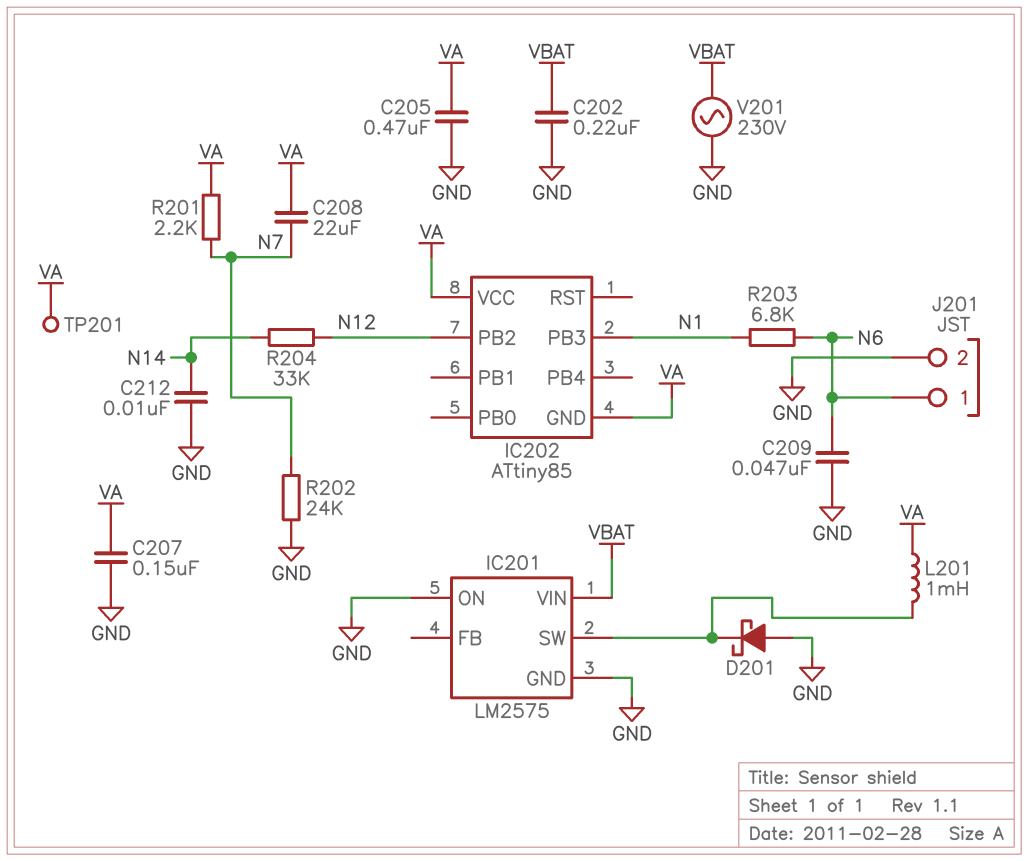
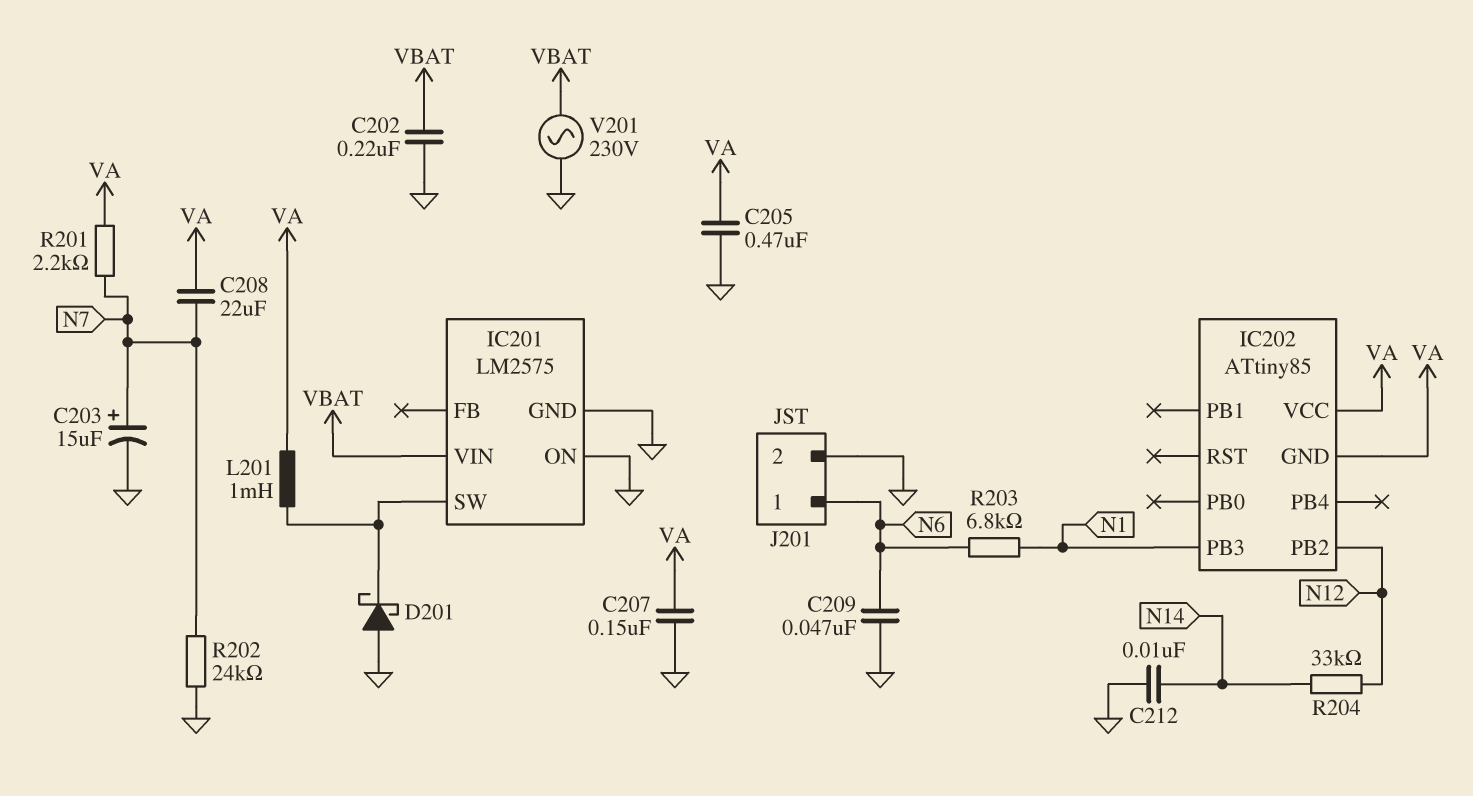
C203: none -> 15uF (plus N7, minus GND)
TP201: test point (VA) -> none

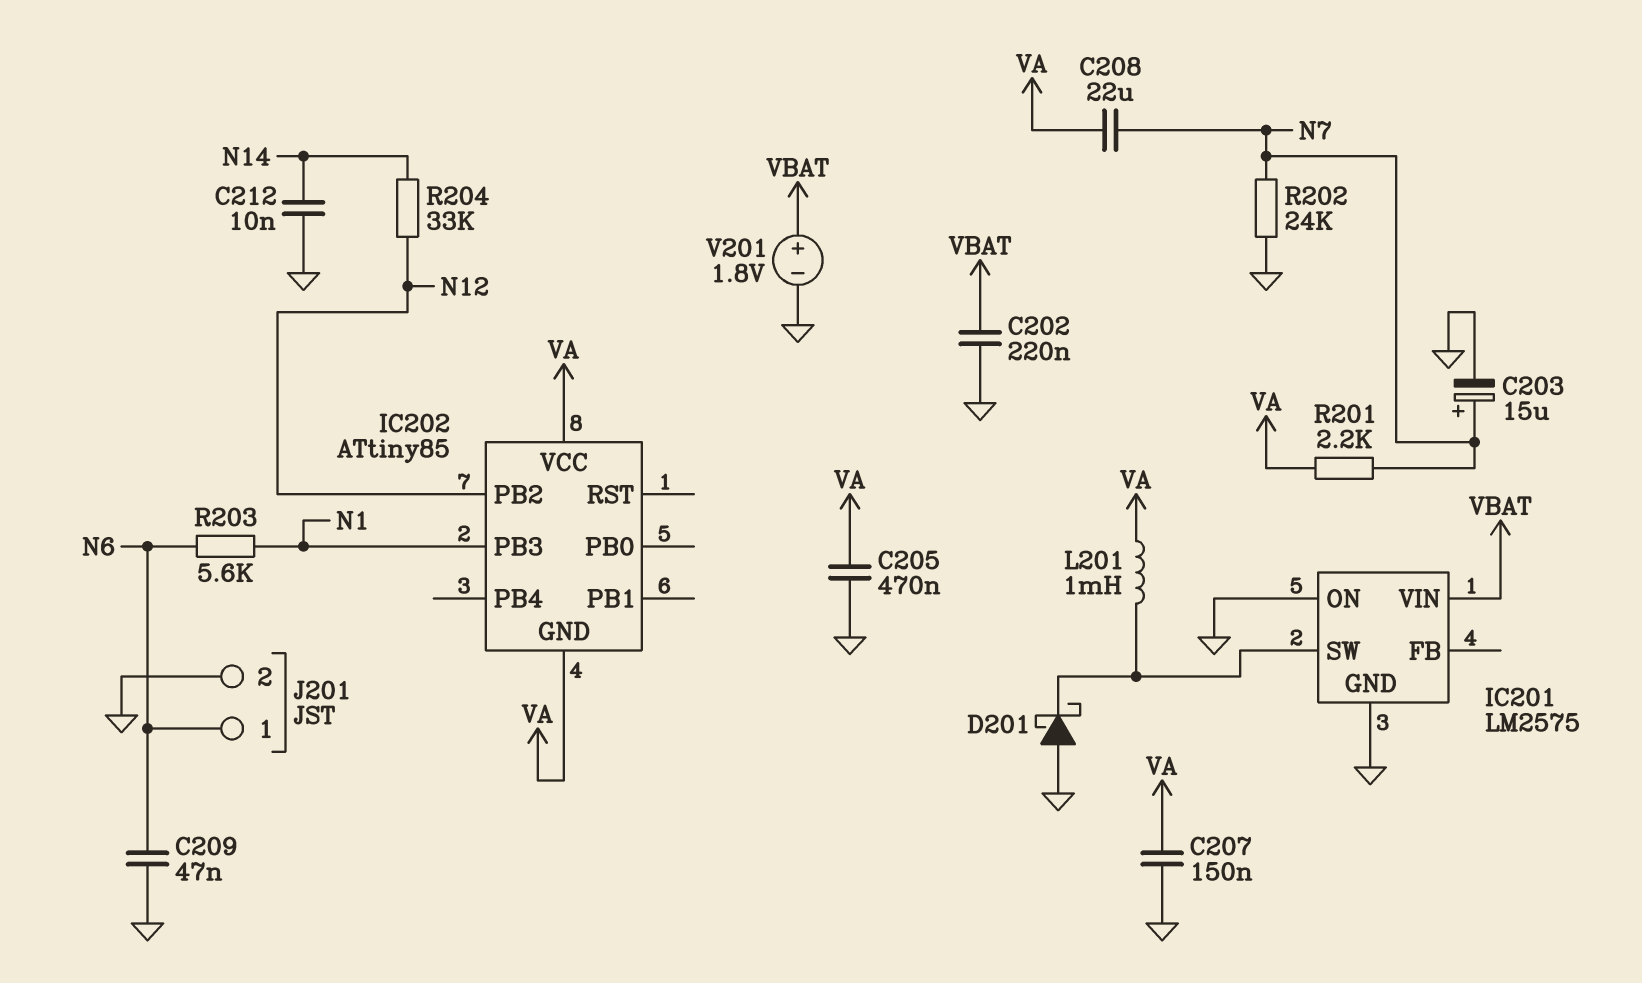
R203: 6.8k (N1, N6) -> 5.6k (N1, N6)
V201: AC 230V (GND, VBAT) -> 1.8V (plus VBAT, minus GND)

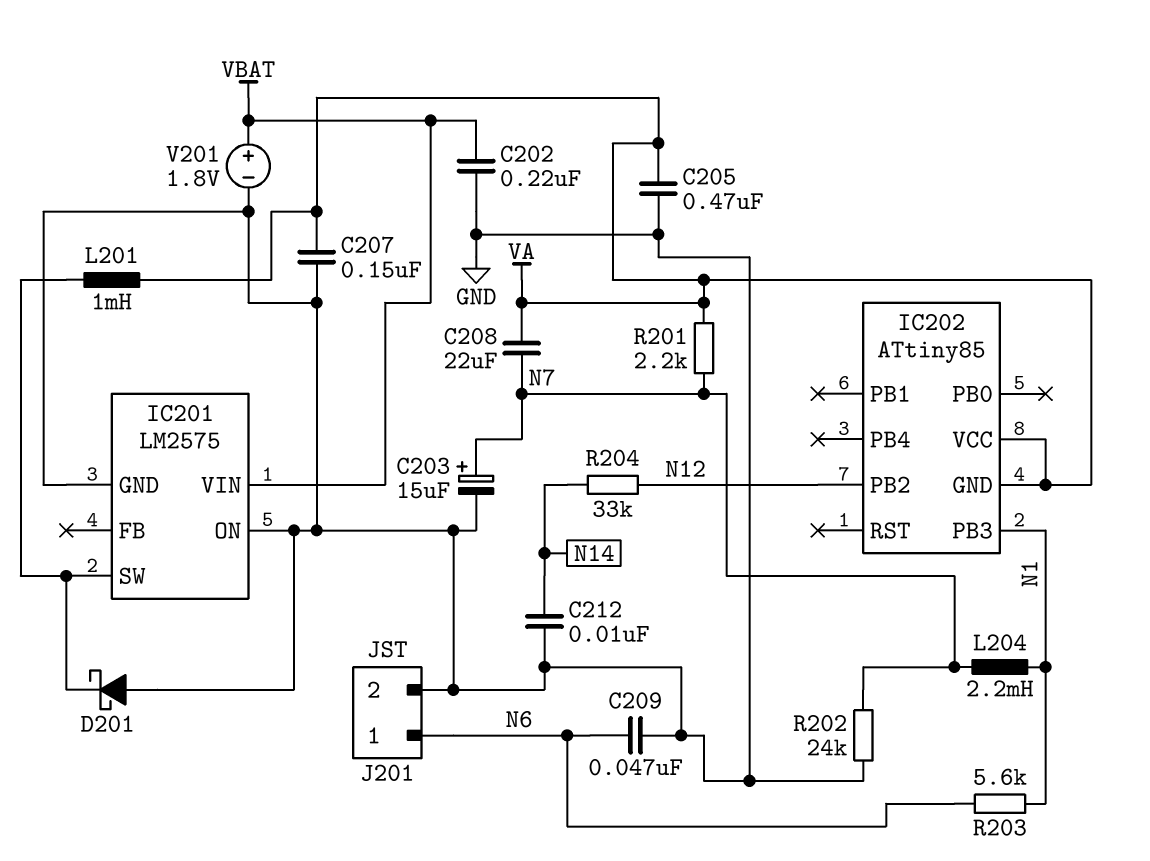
L204: none -> 2.2mH (N1, N7)

